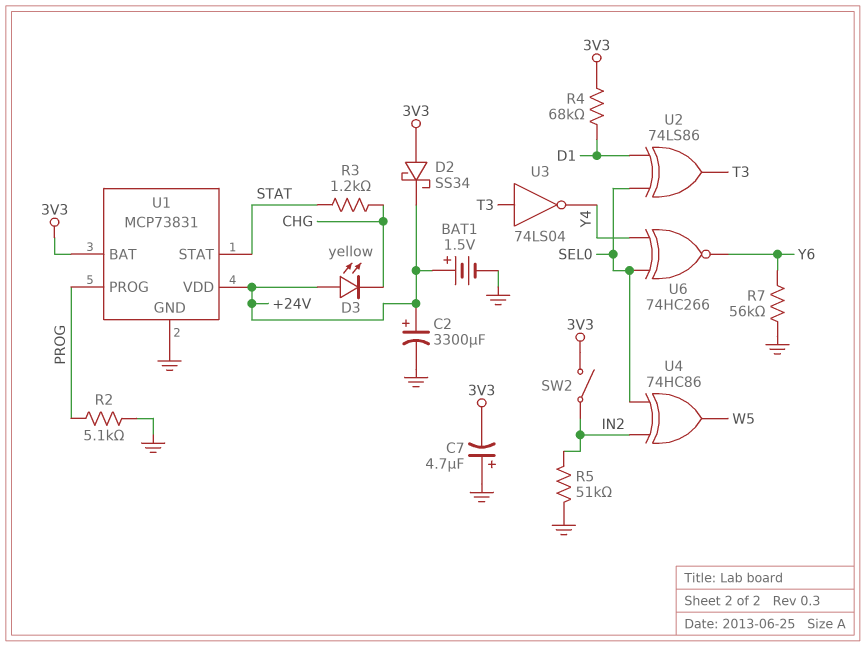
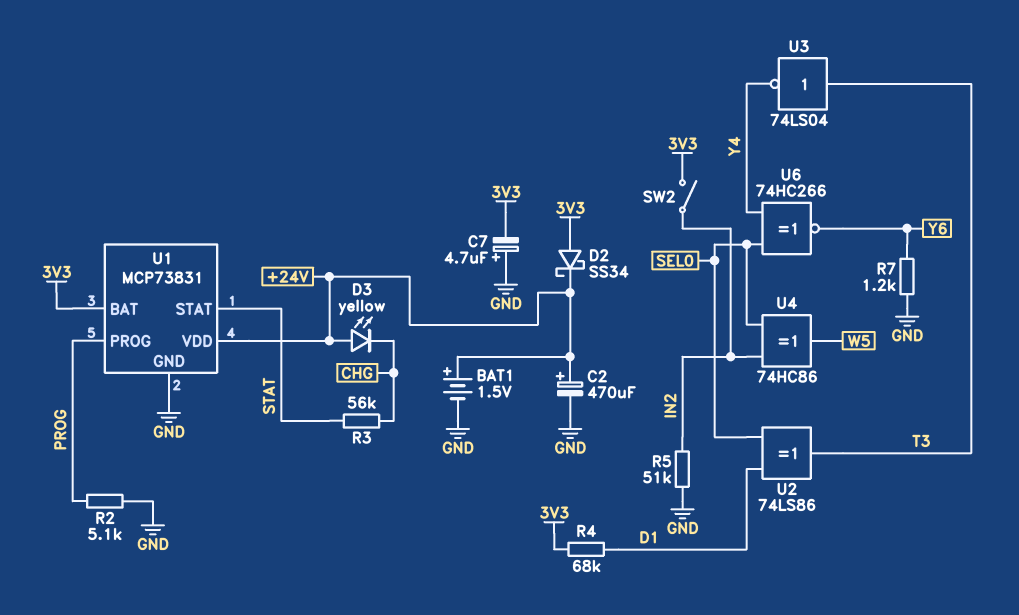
C2: 3300uF (plus +24V, minus GND) -> 470uF (plus +24V, minus GND)
R3: 1.2k (CHG, STAT) -> 56k (CHG, STAT)
R7: 56k (GND, Y6) -> 1.2k (GND, Y6)

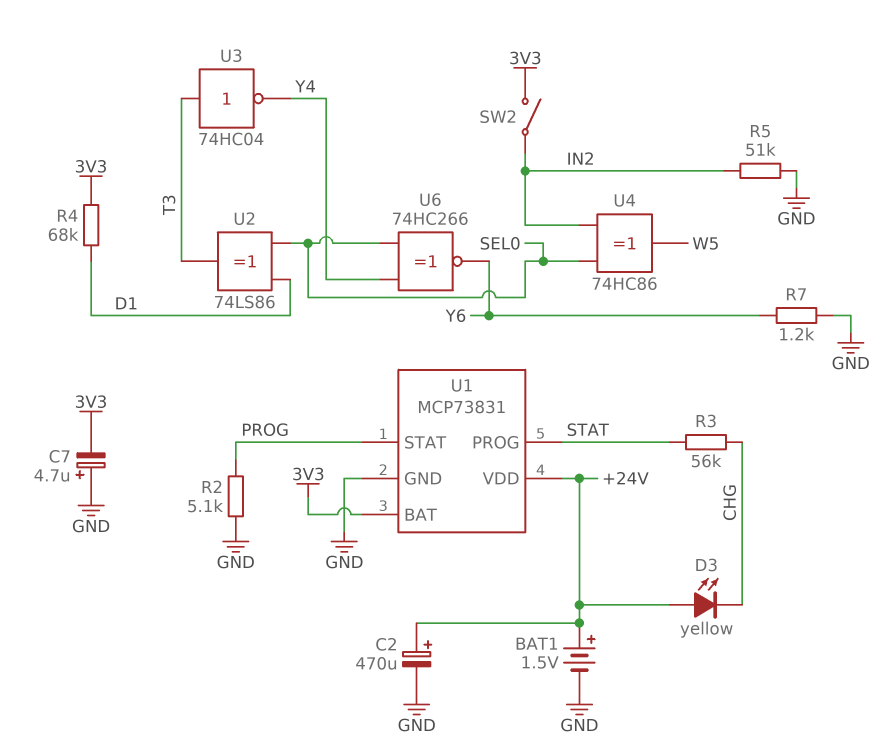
D2: schottky SS34 (A 3V3, K +24V) -> none
U1 pin PROG: PROG -> STAT
U1 pin STAT: STAT -> PROG
U3: NOT 74LS04 (in T3, out Y4) -> NOT 74HC04 (in T3, out Y4)

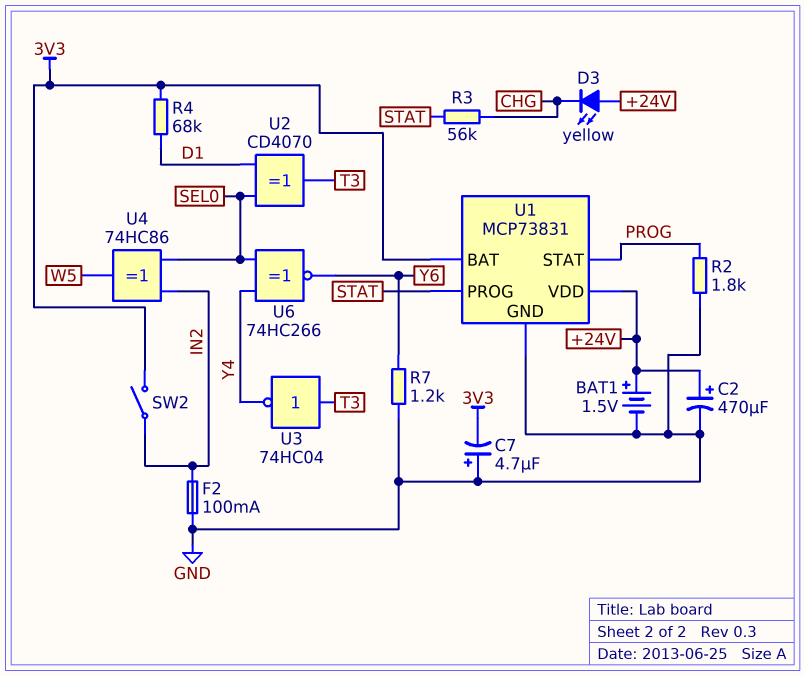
F2: none -> 100mA (GND, IN2)
R2: 5.1k (GND, PROG) -> 1.8k (GND, PROG)
R5: 51k (GND, IN2) -> none
U2: XOR 74LS86 (in D1, in SEL0, out T3) -> XOR CD4070 (in D1, in SEL0, out T3)

